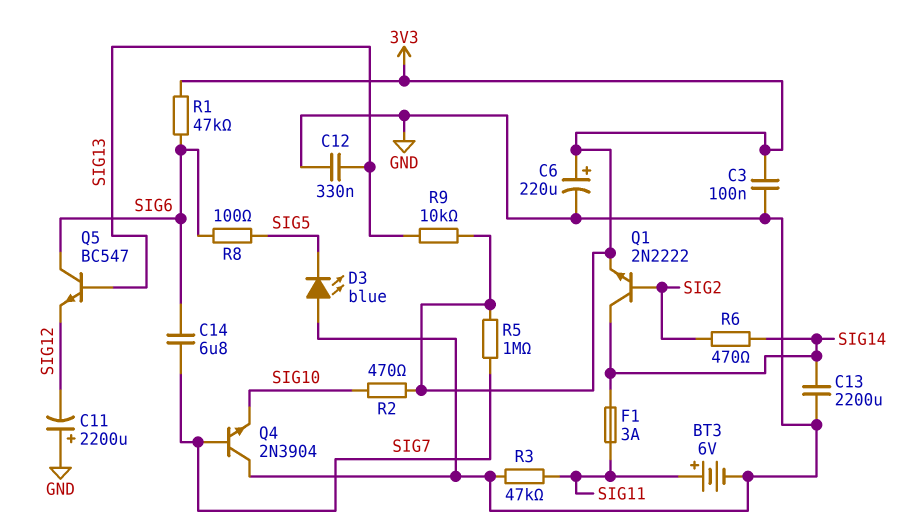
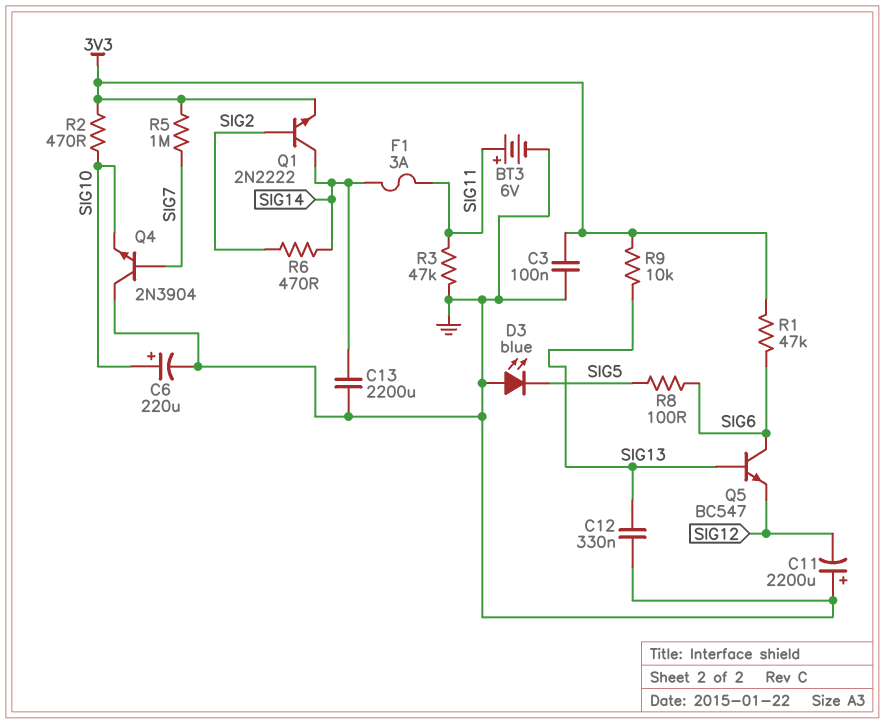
C6: 220uF (plus 3V3, minus GND) -> 220uF (plus SIG10, minus GND)
C14: 6.8uF (SIG6, SIG7) -> none

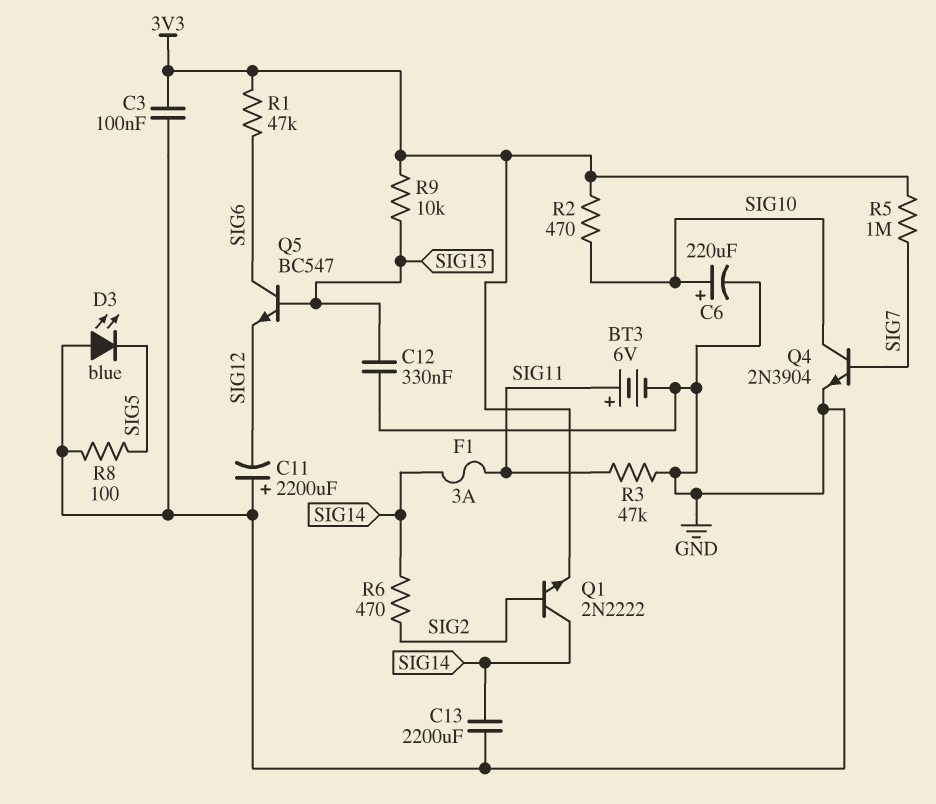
Q4: NPN 2N3904 (B SIG7, C GND, E SIG10) -> NPN 2N3904 (B SIG7, C SIG10, E GND)
R8: 100 (SIG5, SIG6) -> 100 (GND, SIG5)

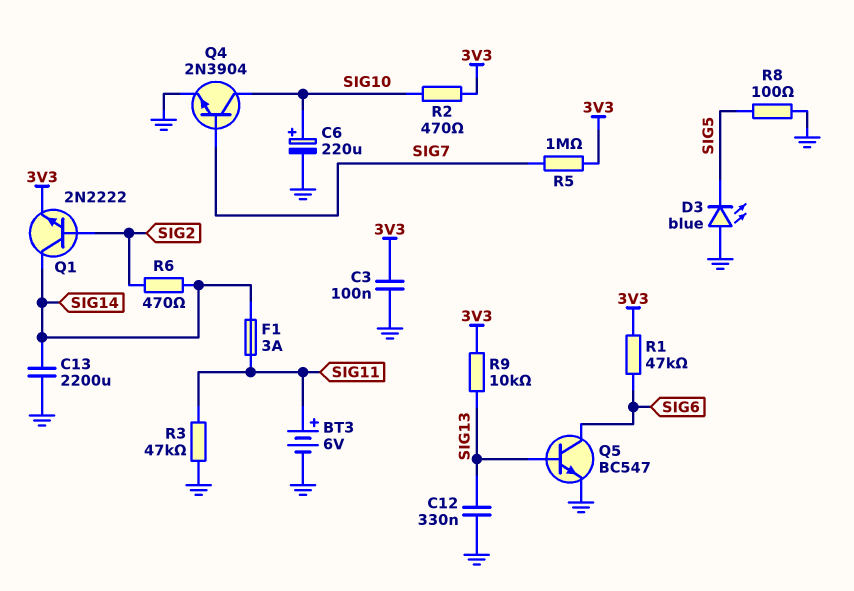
C11: 2200uF (plus GND, minus SIG12) -> none
Q5: NPN BC547 (B SIG13, C SIG6, E SIG12) -> NPN BC547 (B SIG13, C SIG6, E GND)

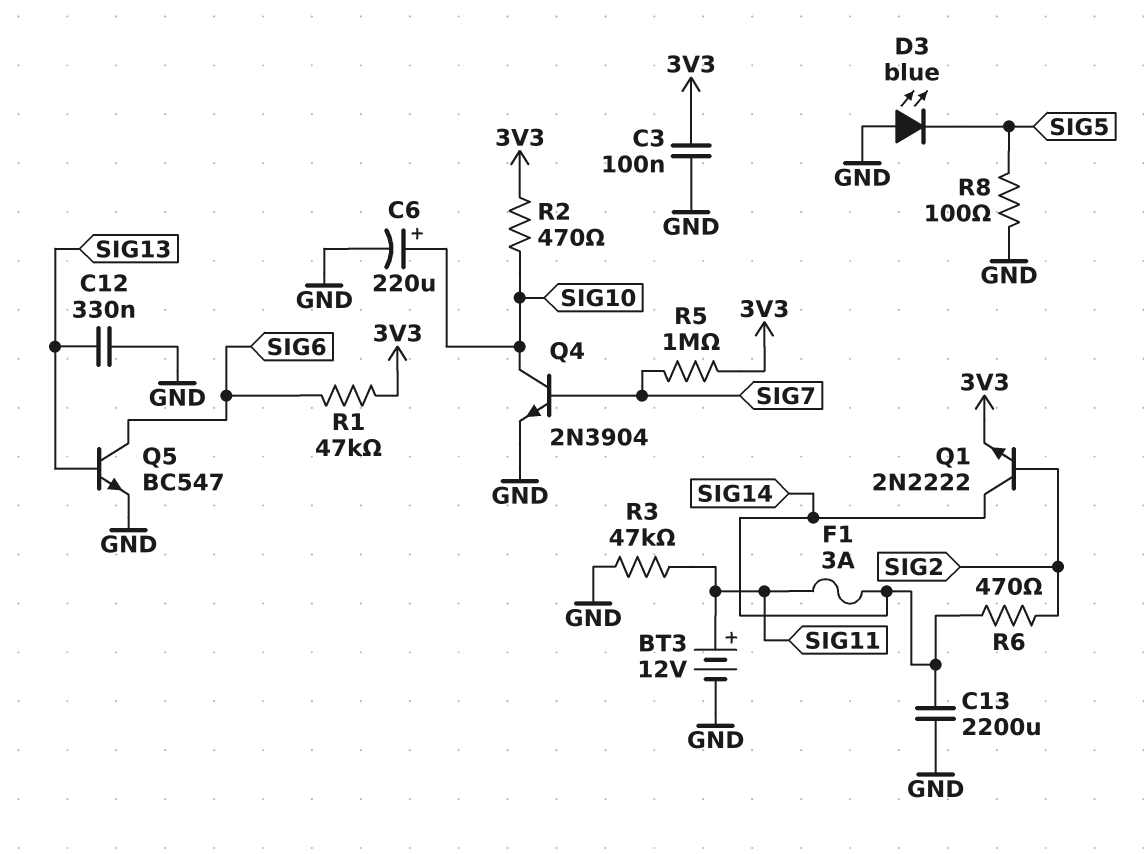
BT3: 6V (plus SIG11, minus GND) -> 12V (plus SIG11, minus GND)
R9: 10k (3V3, SIG13) -> none

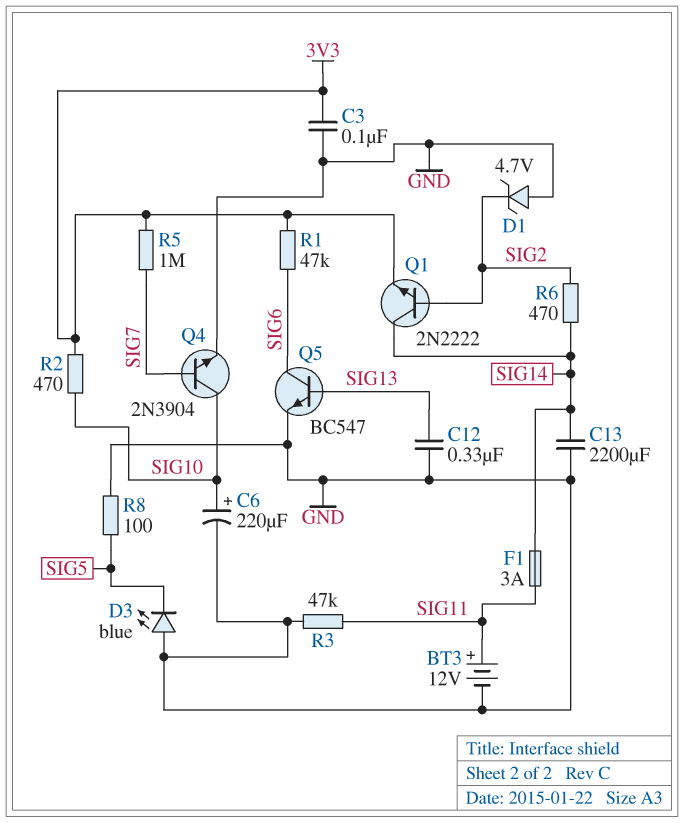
D1: none -> zener 4.7V (A GND, K SIG2)

